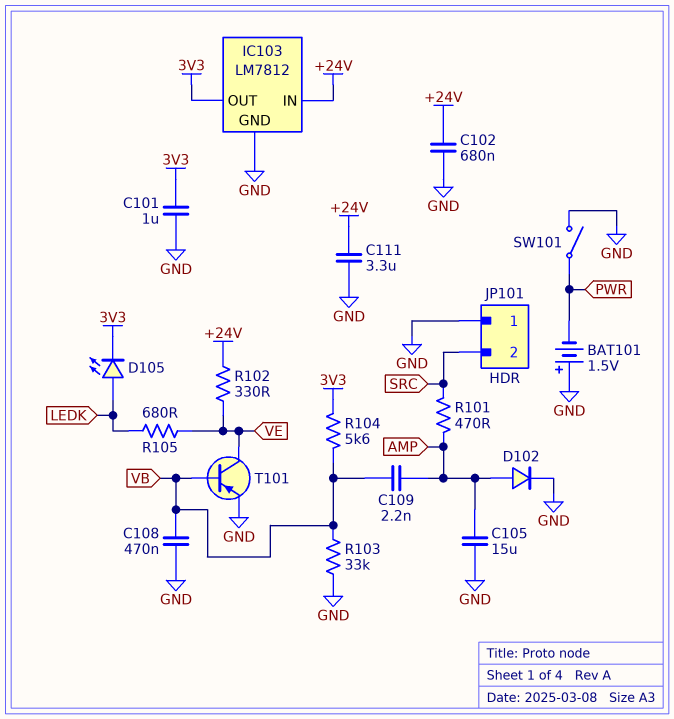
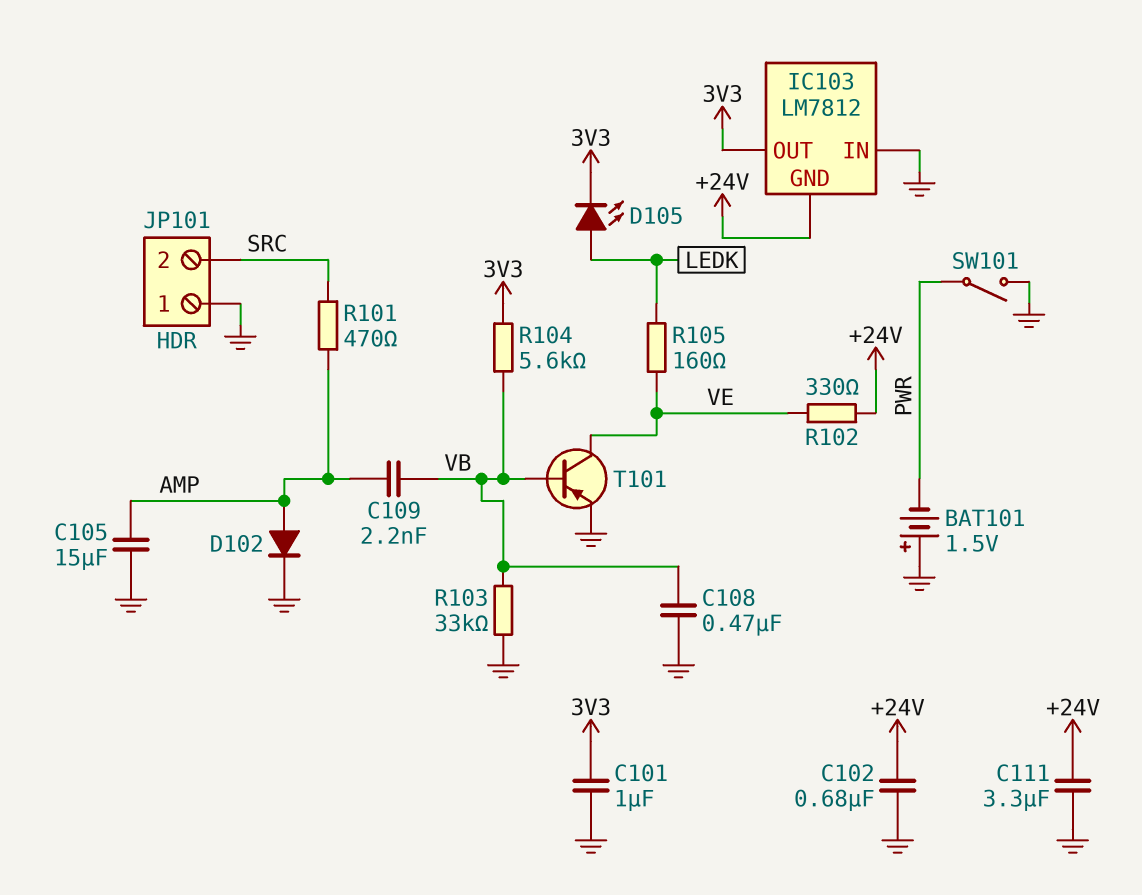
IC103 pin GND: GND -> +24V
IC103 pin IN: +24V -> GND
R105: 680 (LEDK, VE) -> 160 (LEDK, VE)

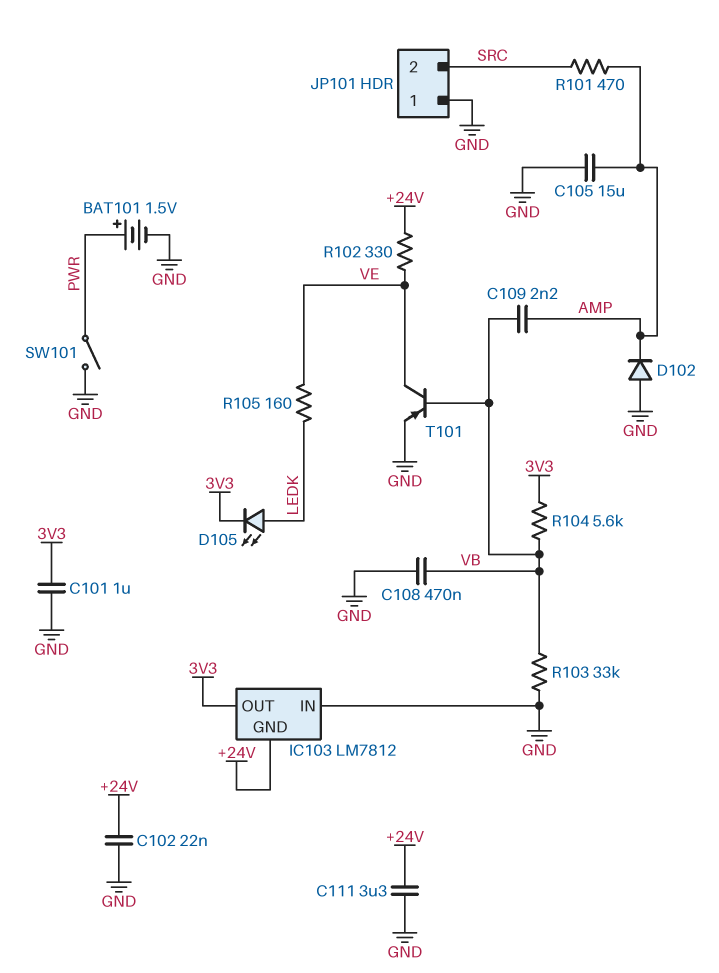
BAT101: 1.5V (plus GND, minus PWR) -> 1.5V (plus PWR, minus GND)
C102: 680nF (+24V, GND) -> 22nF (+24V, GND)
D102: diode (A AMP, K GND) -> diode (A GND, K AMP)

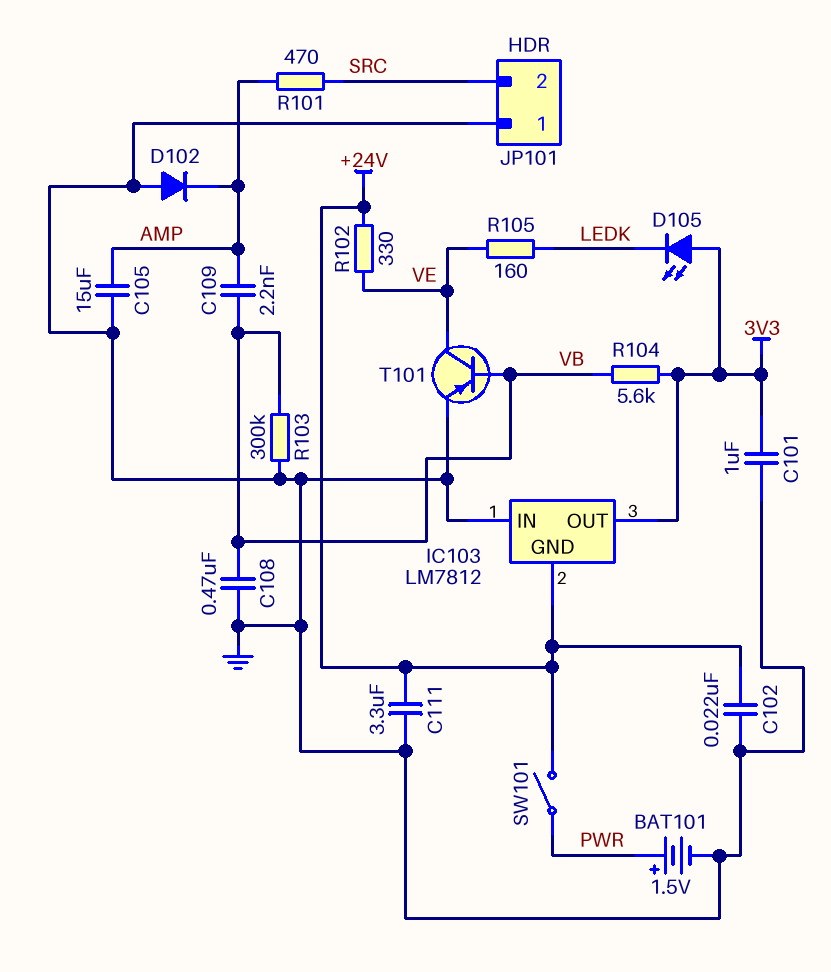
D105: LED (A LEDK, K 3V3) -> LED (A 3V3, K LEDK)
R103: 33k (GND, VB) -> 300k (GND, VB)
SW101: switch (GND, PWR) -> switch (+24V, PWR)

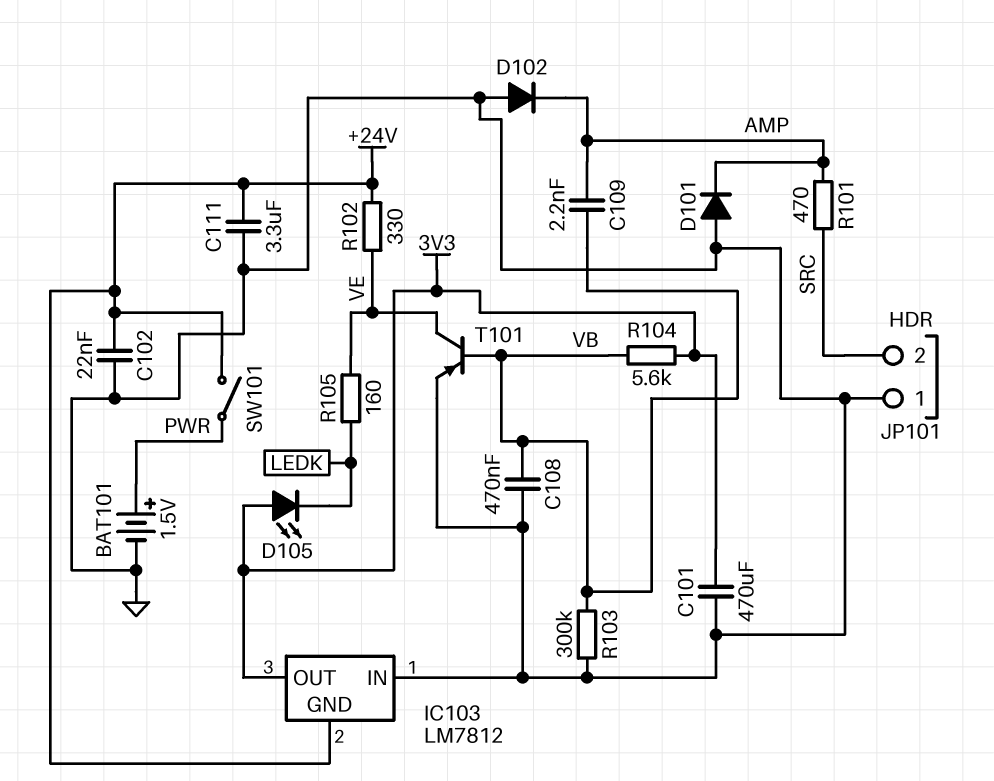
C101: 1uF (3V3, GND) -> 470uF (3V3, GND)
C105: 15uF (AMP, GND) -> none
D101: none -> diode (A GND, K AMP)

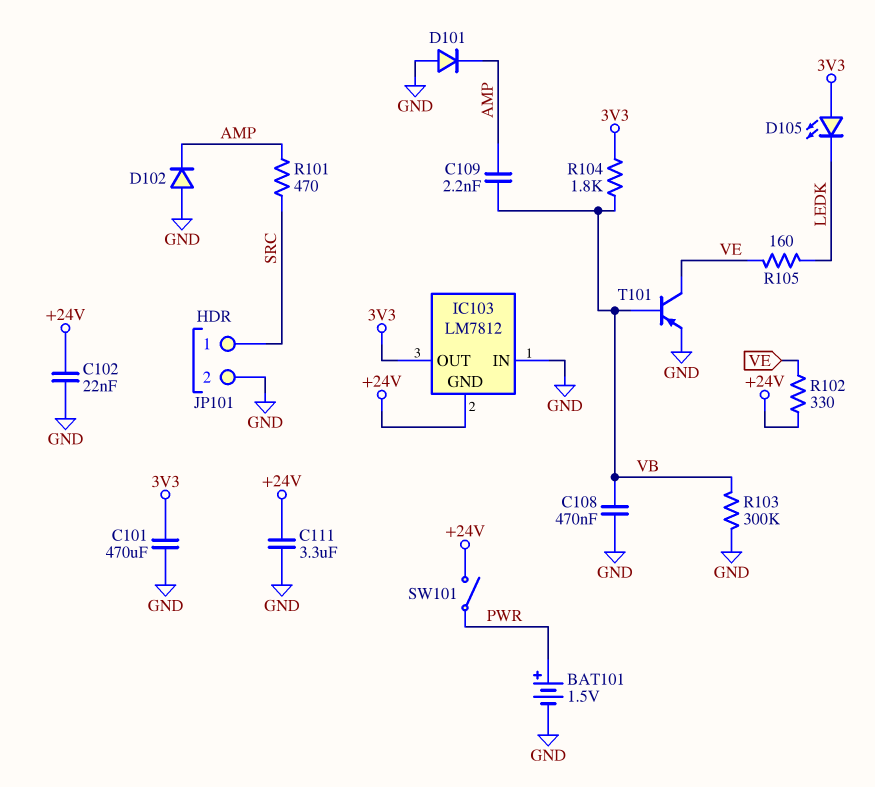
JP101 pin 1: GND -> SRC
JP101 pin 2: SRC -> GND
R104: 5.6k (3V3, VB) -> 1.8k (3V3, VB)

